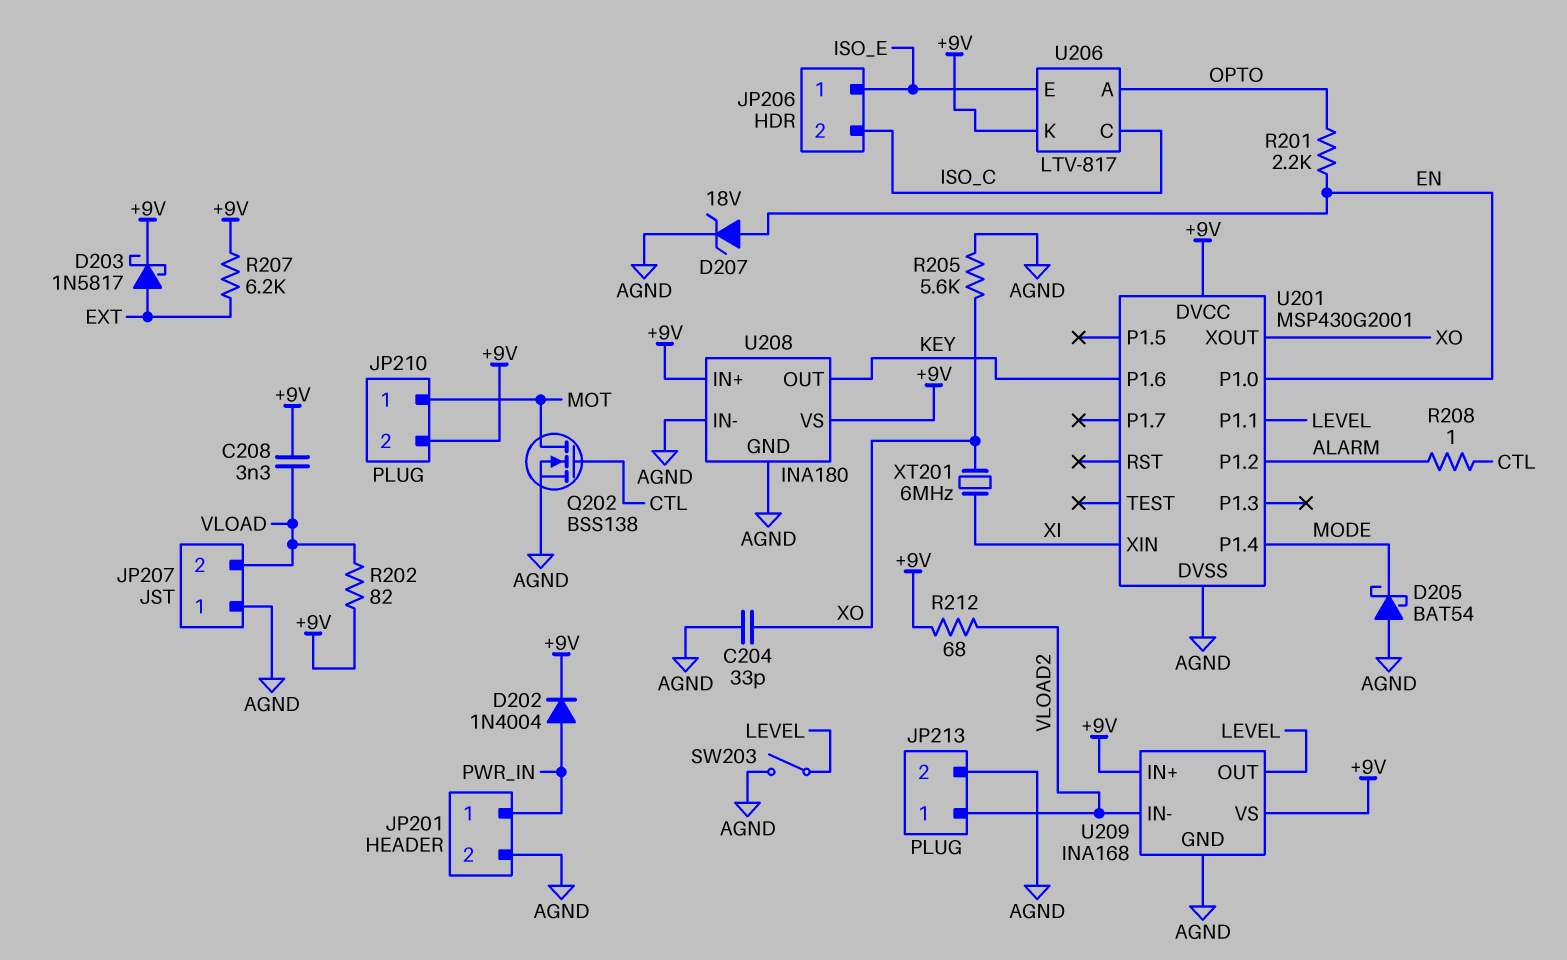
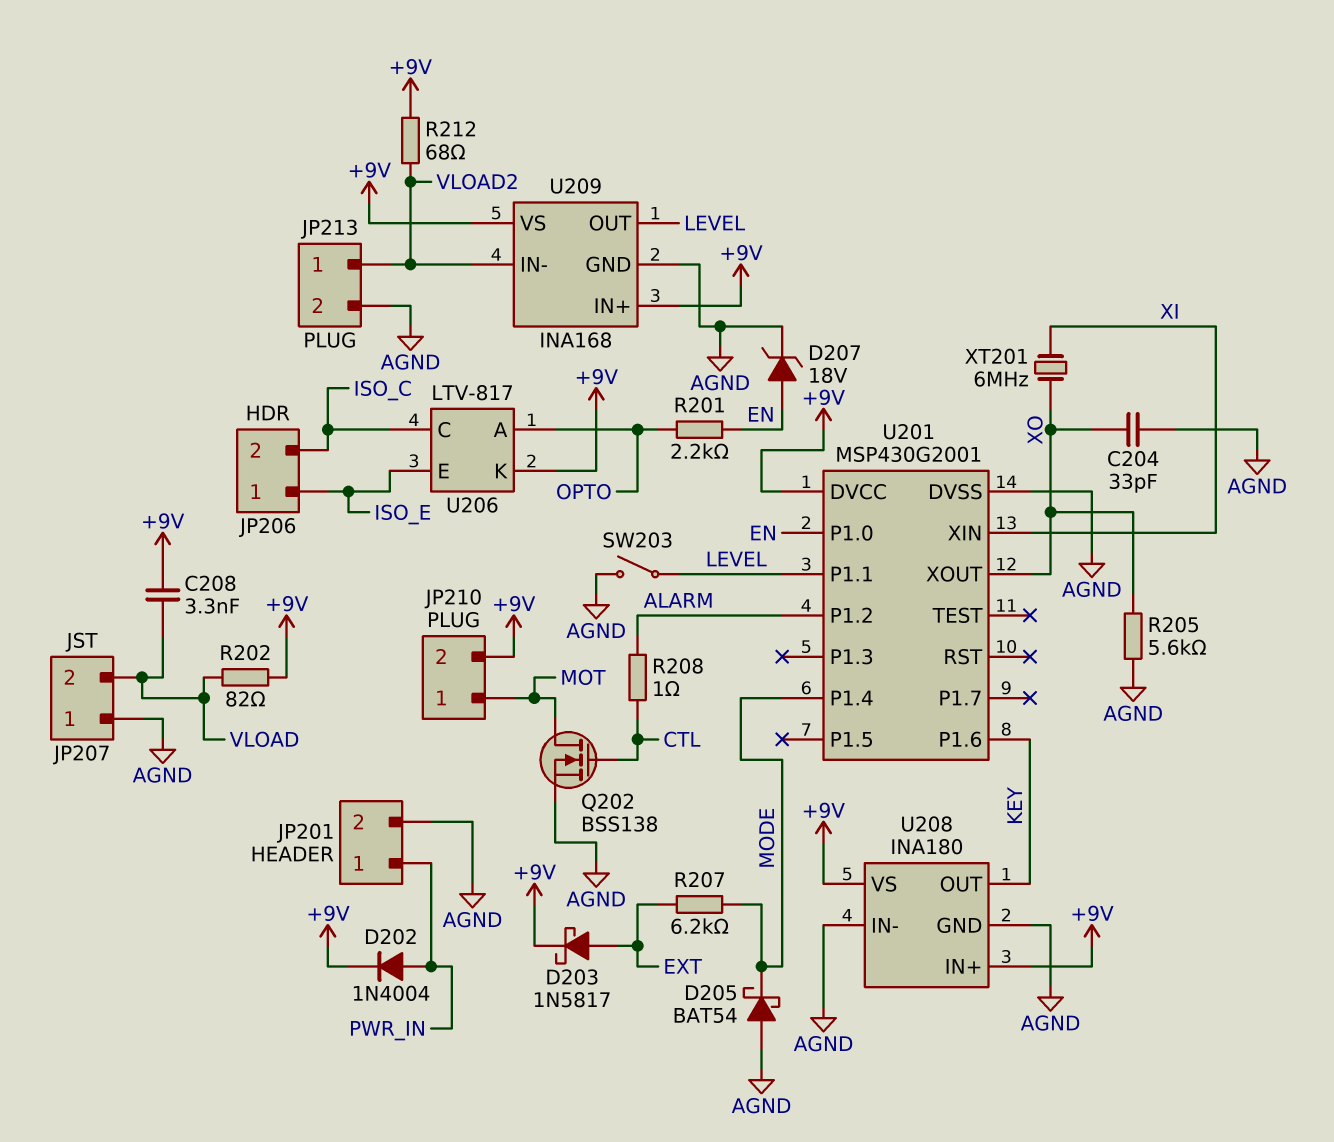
R207: 6.2k (+9V, EXT) -> 6.2k (EXT, MODE)

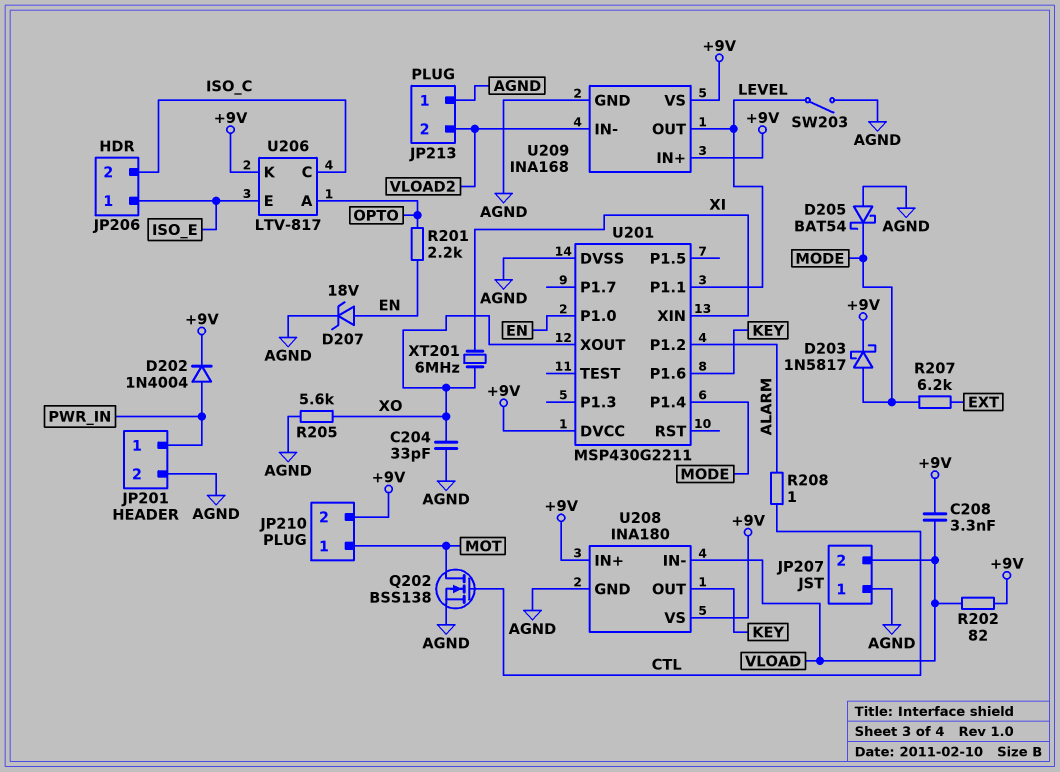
D203: schottky 1N5817 (A EXT, K +9V) -> schottky 1N5817 (A MODE, K +9V)
JP213 pin 1: VLOAD2 -> AGND
JP213 pin 2: AGND -> VLOAD2
R212: 68 (+9V, VLOAD2) -> none
U201: MSP430G2001 -> MSP430G2211
U208 pin IN-: AGND -> VLOAD

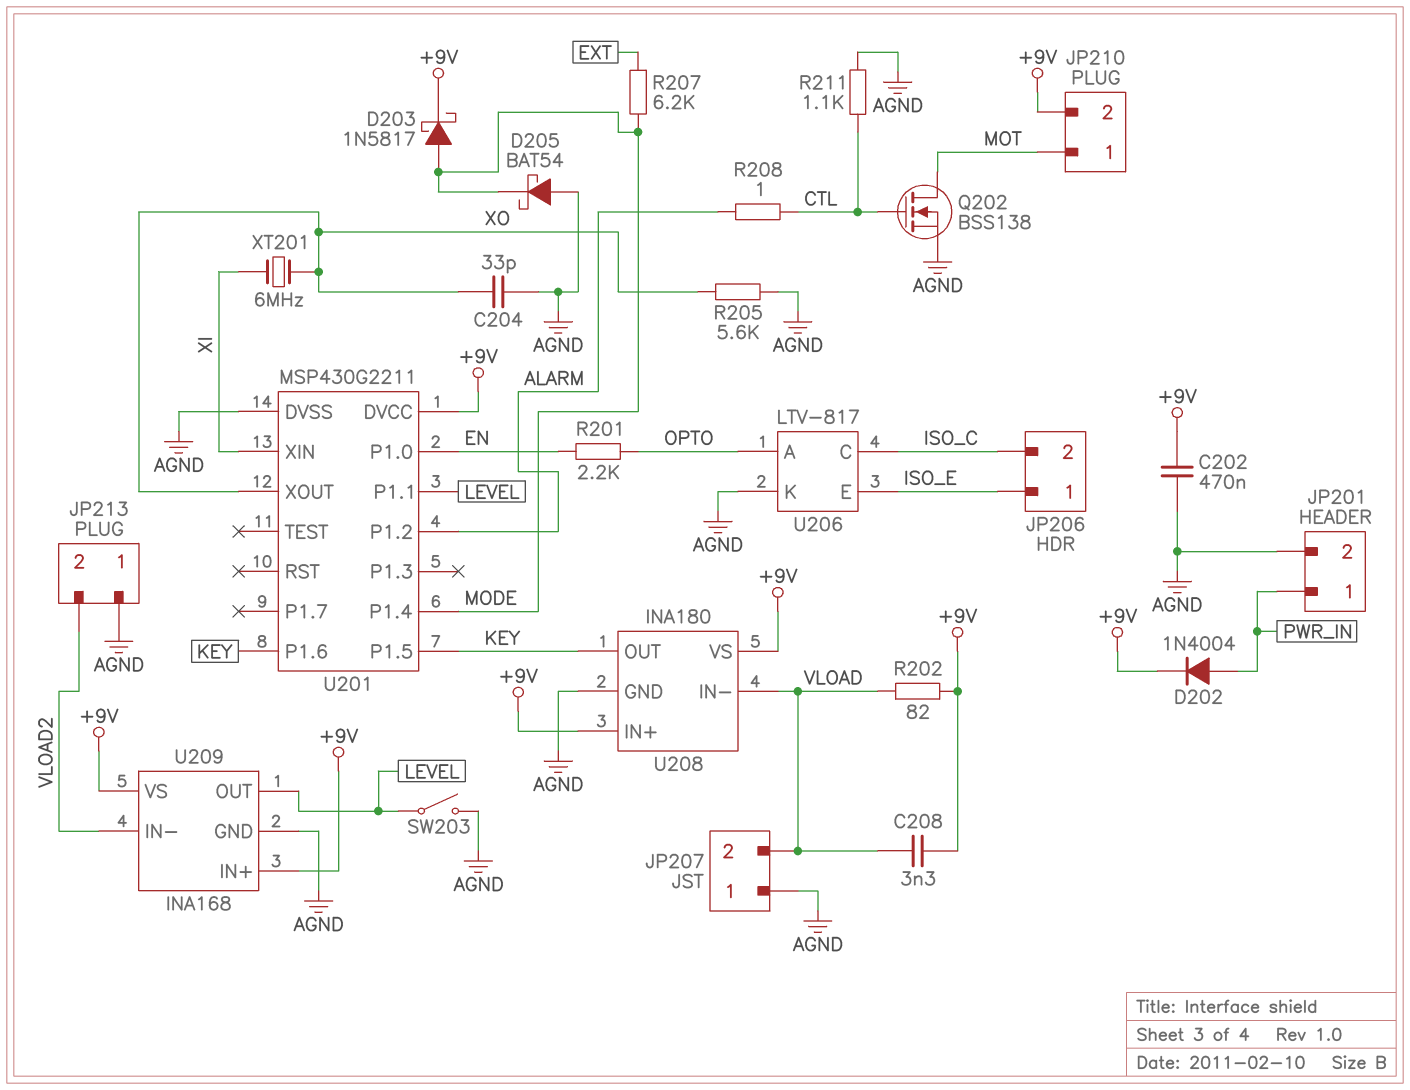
C202: none -> 470nF (+9V, AGND)
D207: zener 18V (A EN, K AGND) -> none
R211: none -> 1.1k (AGND, CTL)
U201 pin P1.5: none -> KEY
U206 pin K: +9V -> AGND

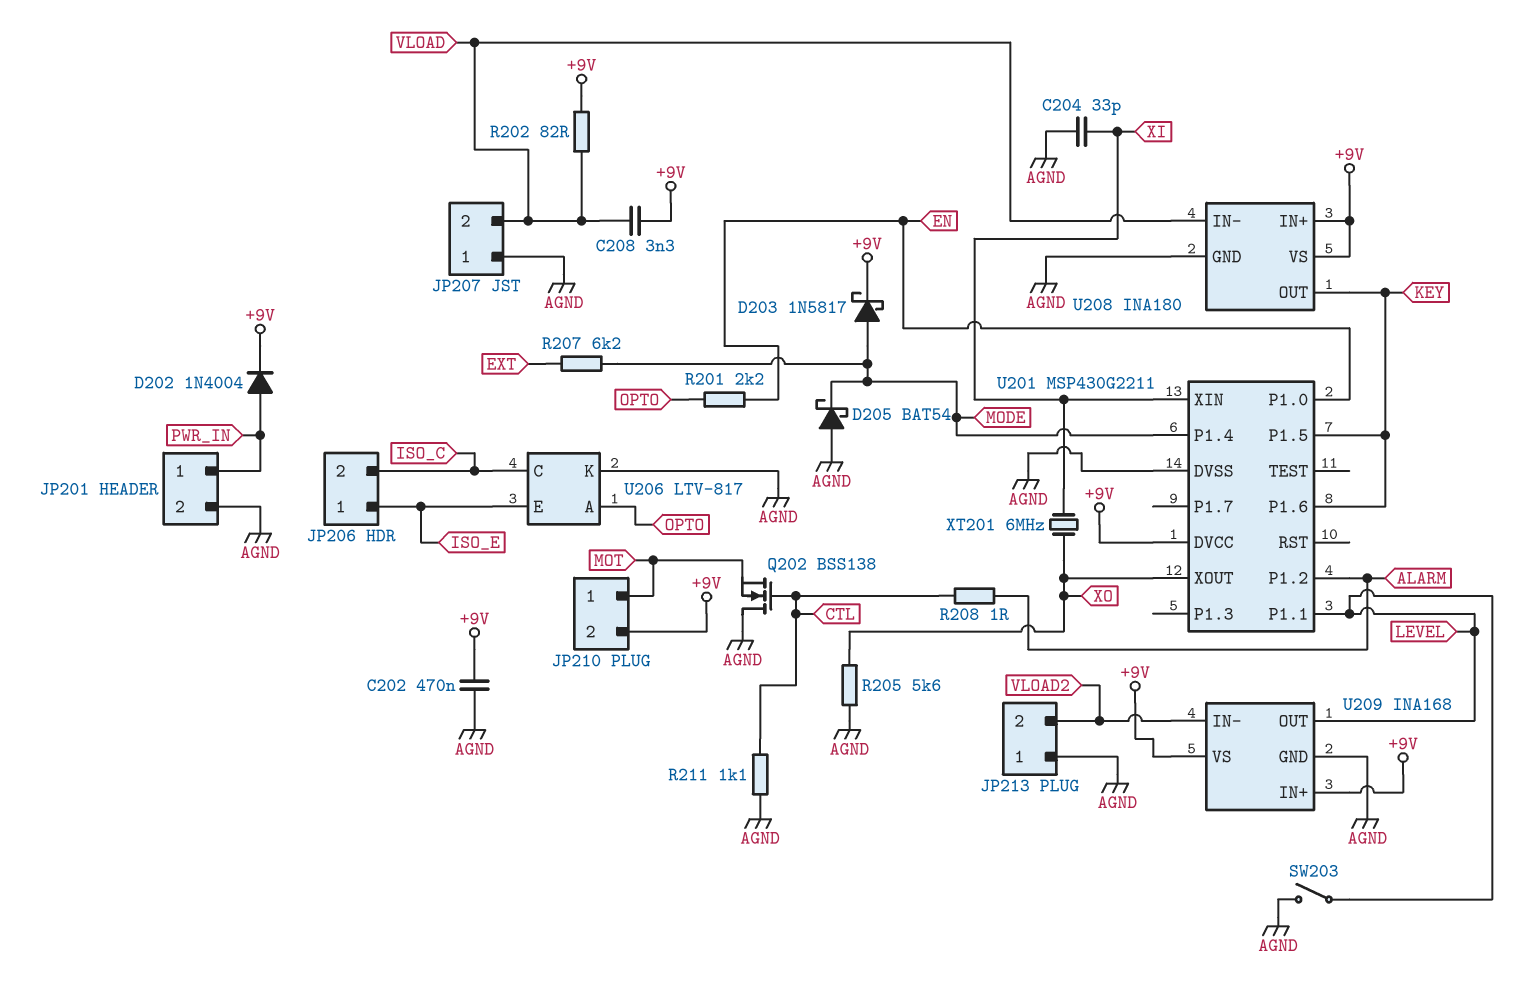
C204: 33pF (AGND, XO) -> 33pF (AGND, XI)
Q202: NMOS BSS138 (G CTL, D MOT, S AGND) -> NMOS BSS138 (G CTL, D AGND, S MOT)

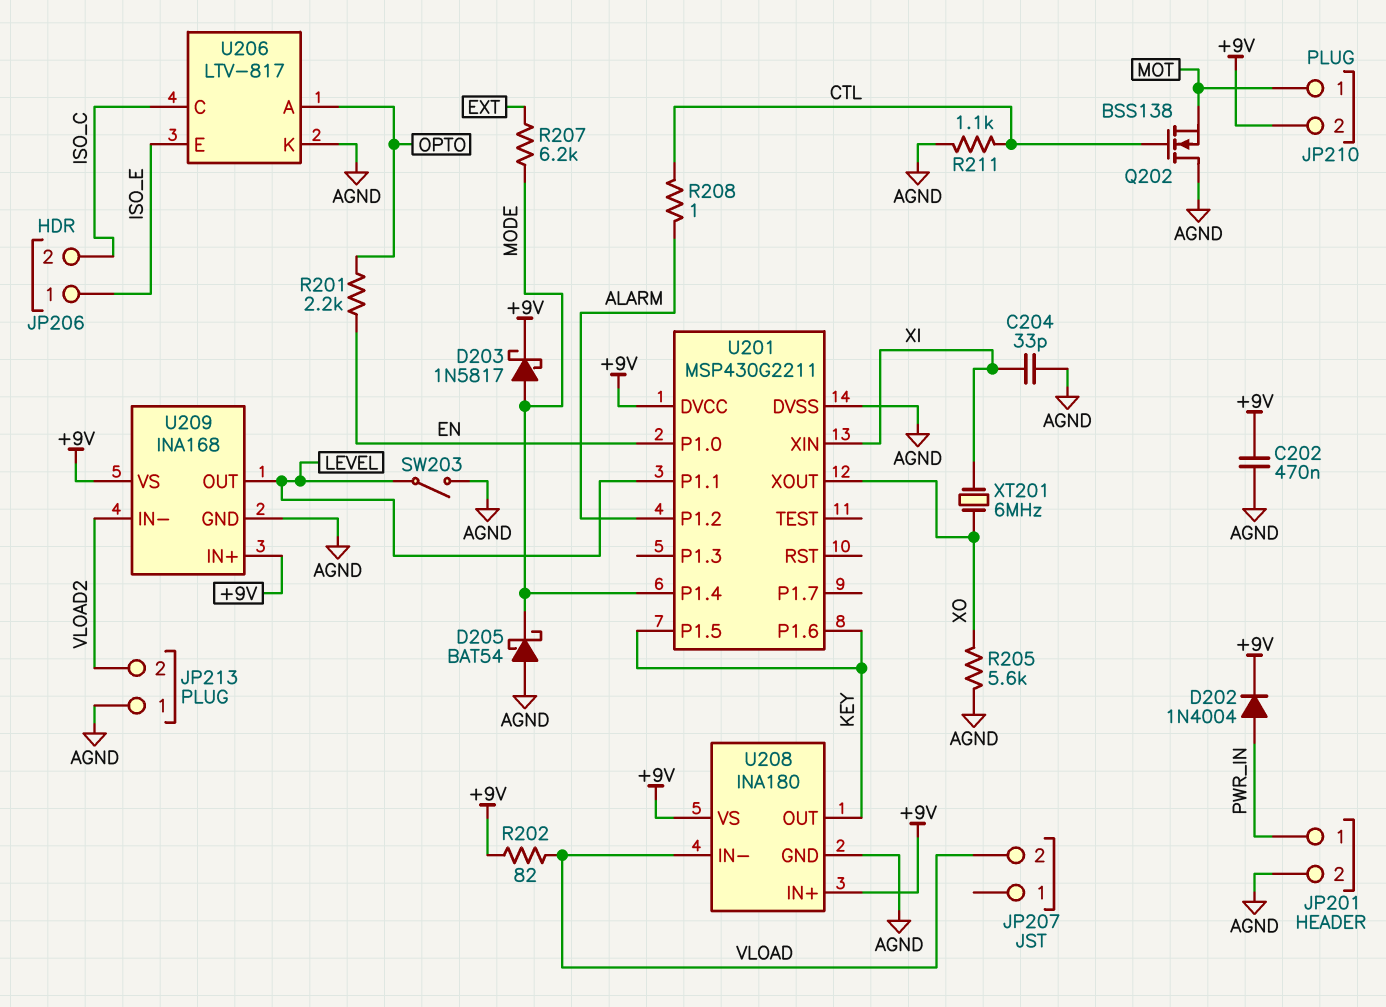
C208: 3.3nF (+9V, VLOAD) -> none
JP207 pin 1: AGND -> none

